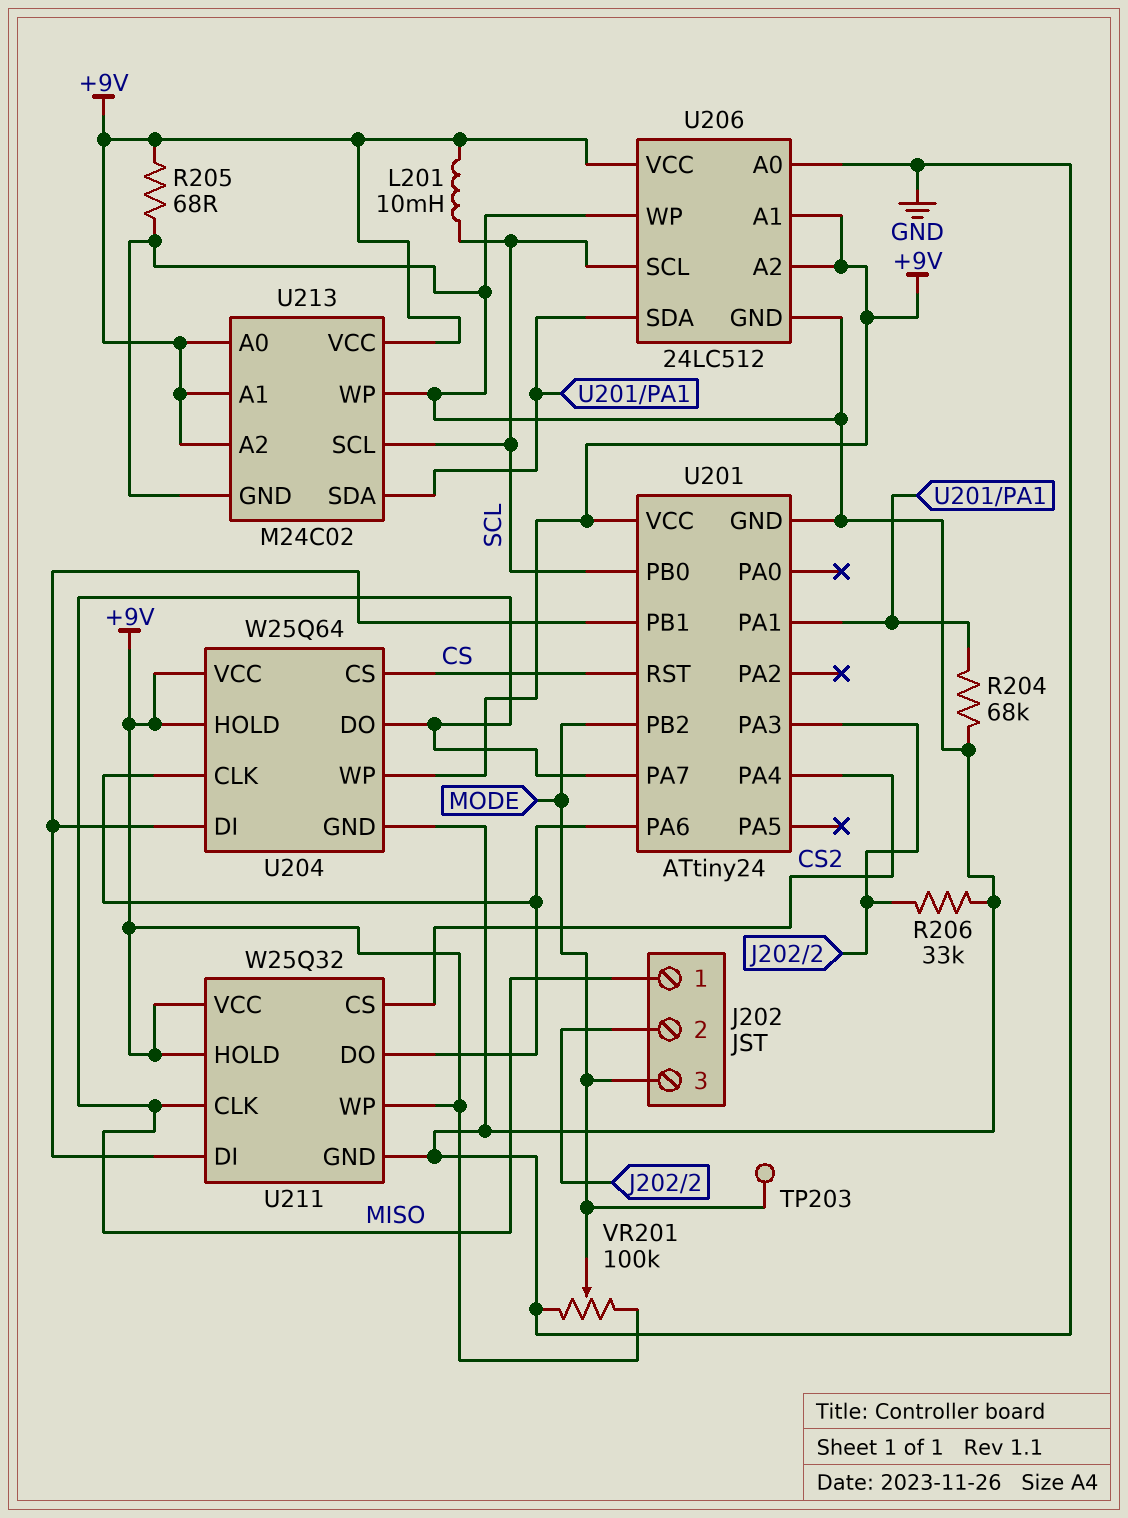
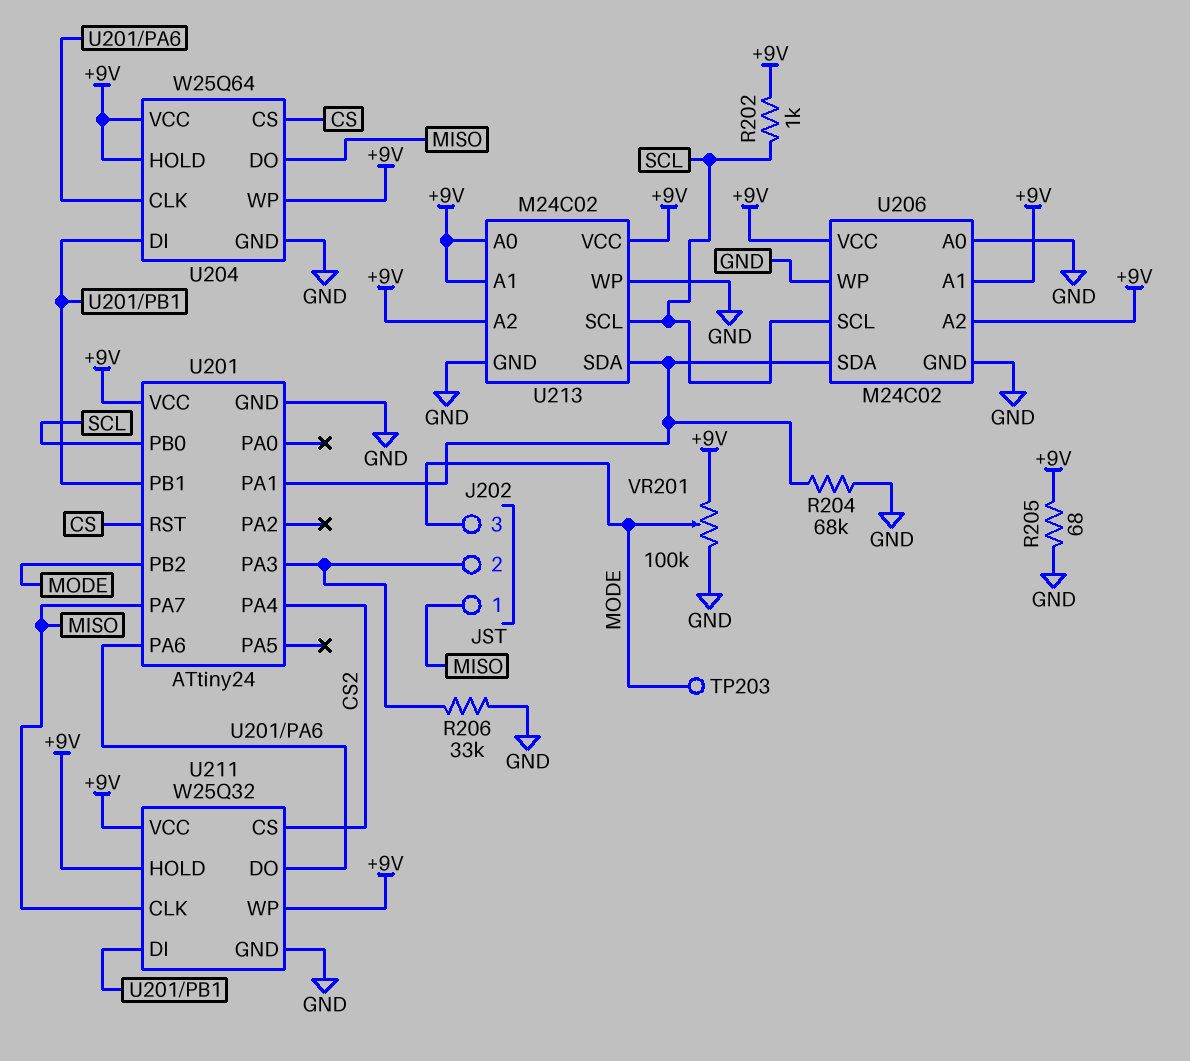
L201: 10mH (+9V, SCL) -> none
R202: none -> 1k (+9V, SCL)
U206: 24LC512 -> M24C02

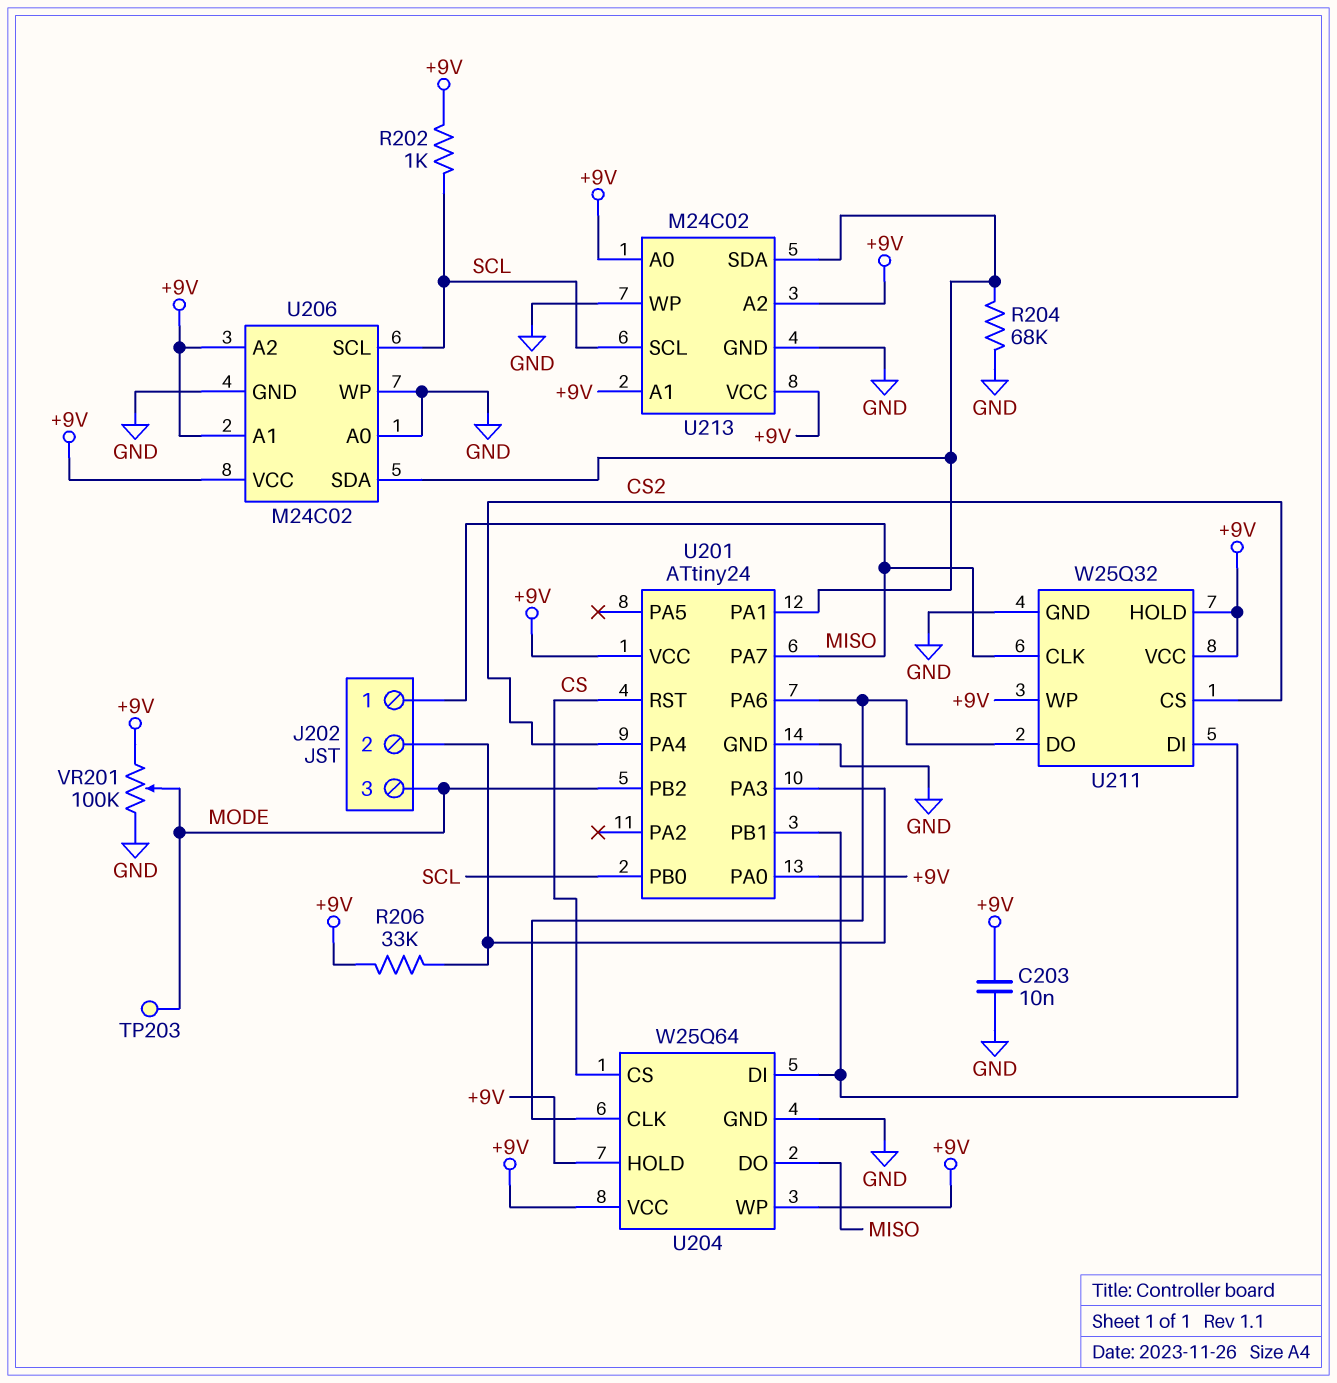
C203: none -> 10nF (+9V, GND)
R205: 68 (+9V, GND) -> none
R206: 33k (GND, J202/2) -> 33k (+9V, J202/2)
U201 pin PA0: none -> +9V

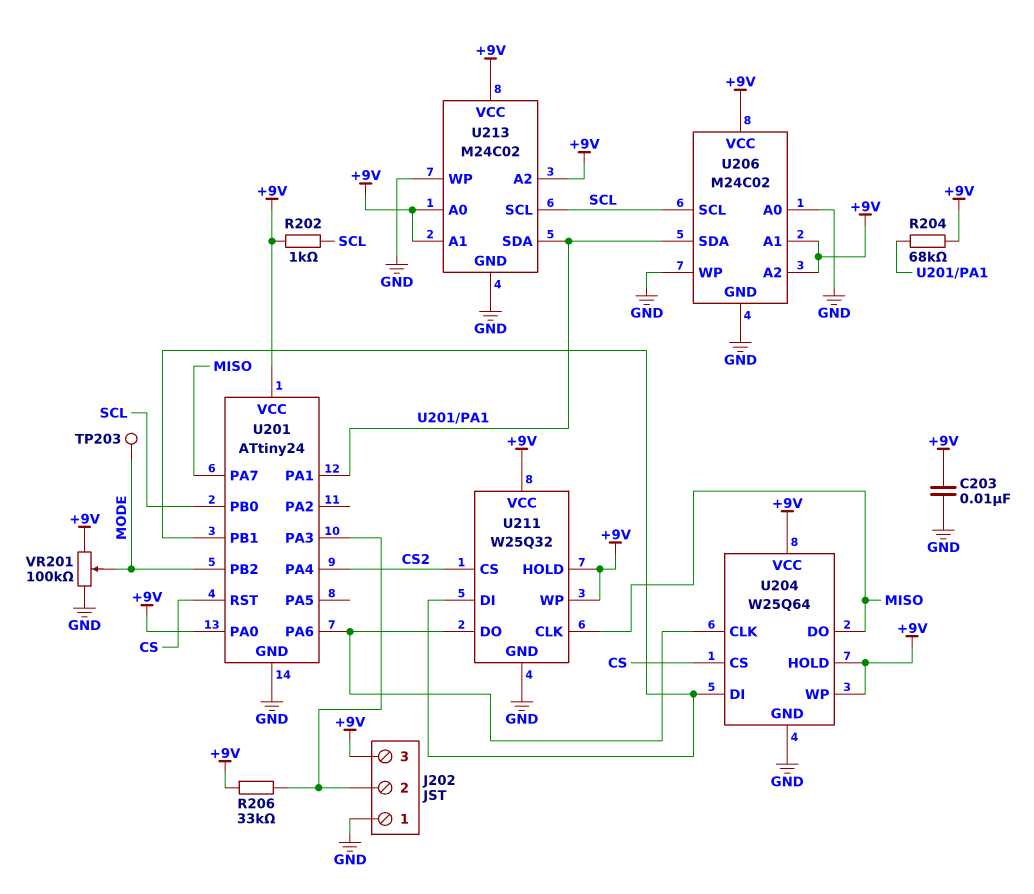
J202 pin 1: MISO -> GND
J202 pin 3: MODE -> +9V
R204: 68k (GND, U201/PA1) -> 68k (+9V, U201/PA1)

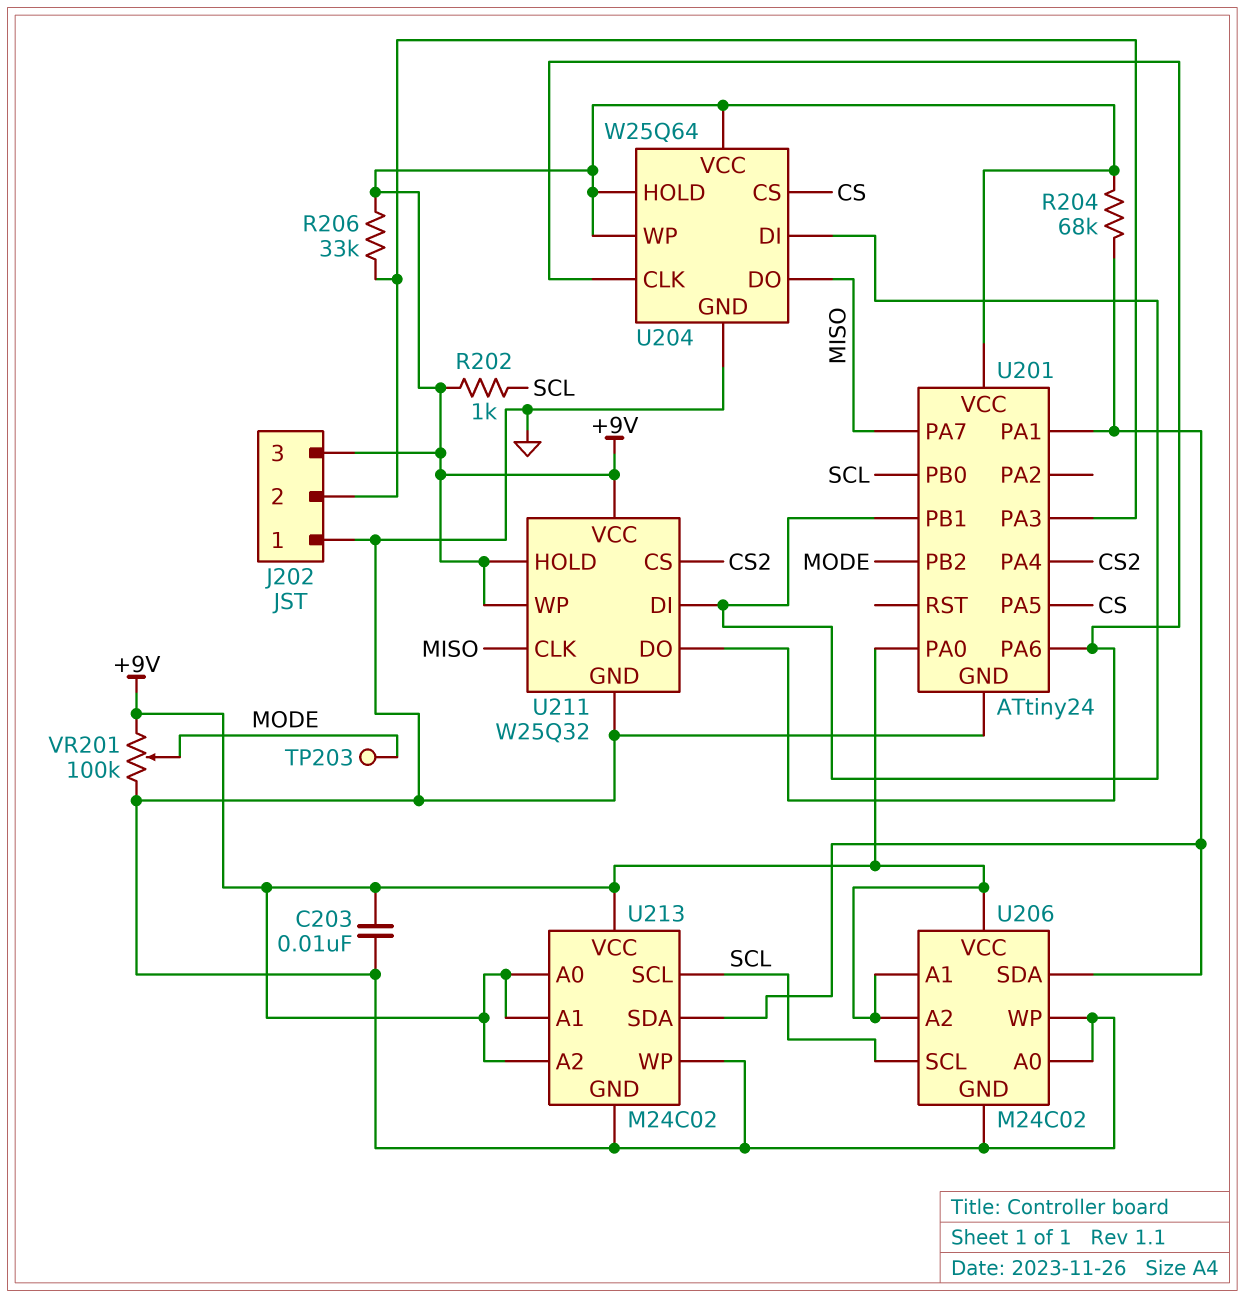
U201 pin PA5: none -> CS
U201 pin RST: CS -> none

